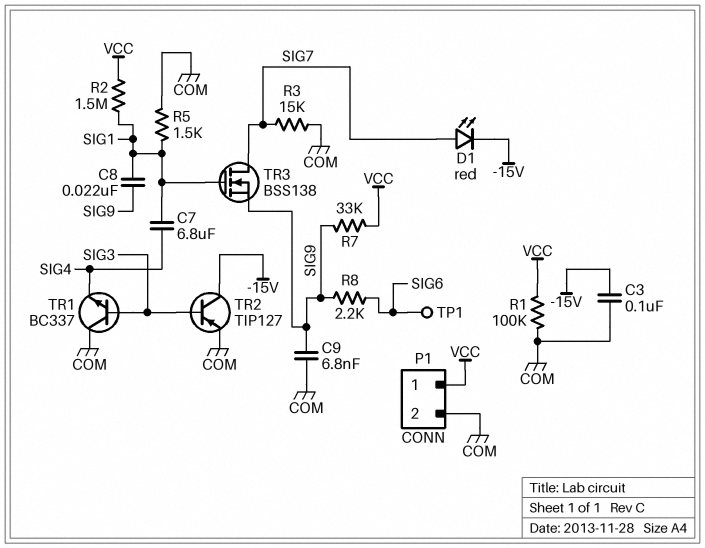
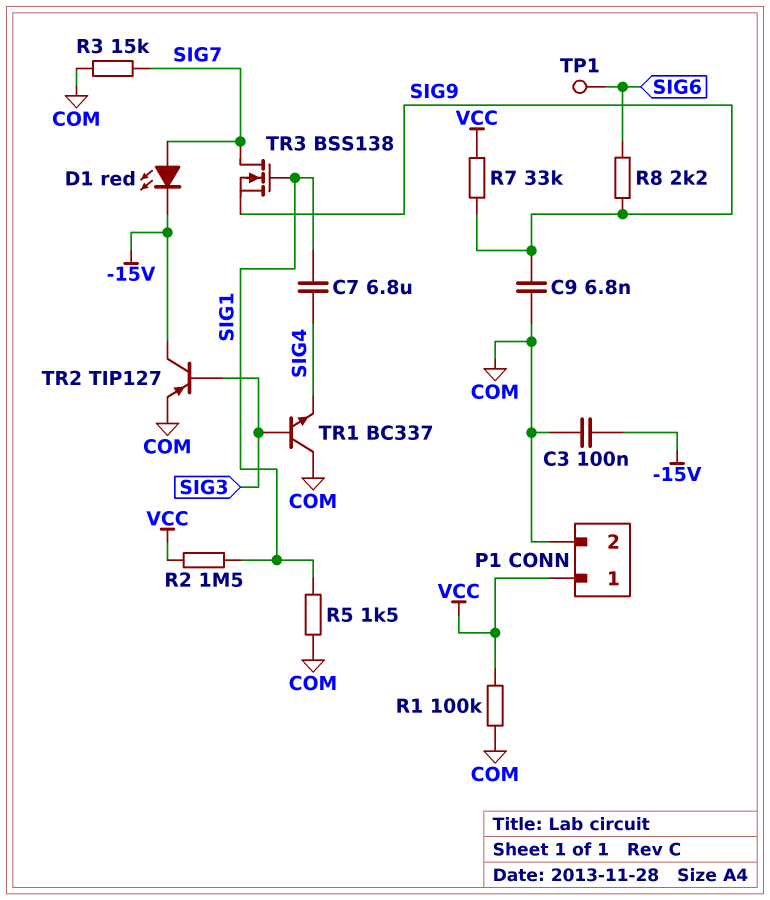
C8: 22nF (SIG1, SIG9) -> none

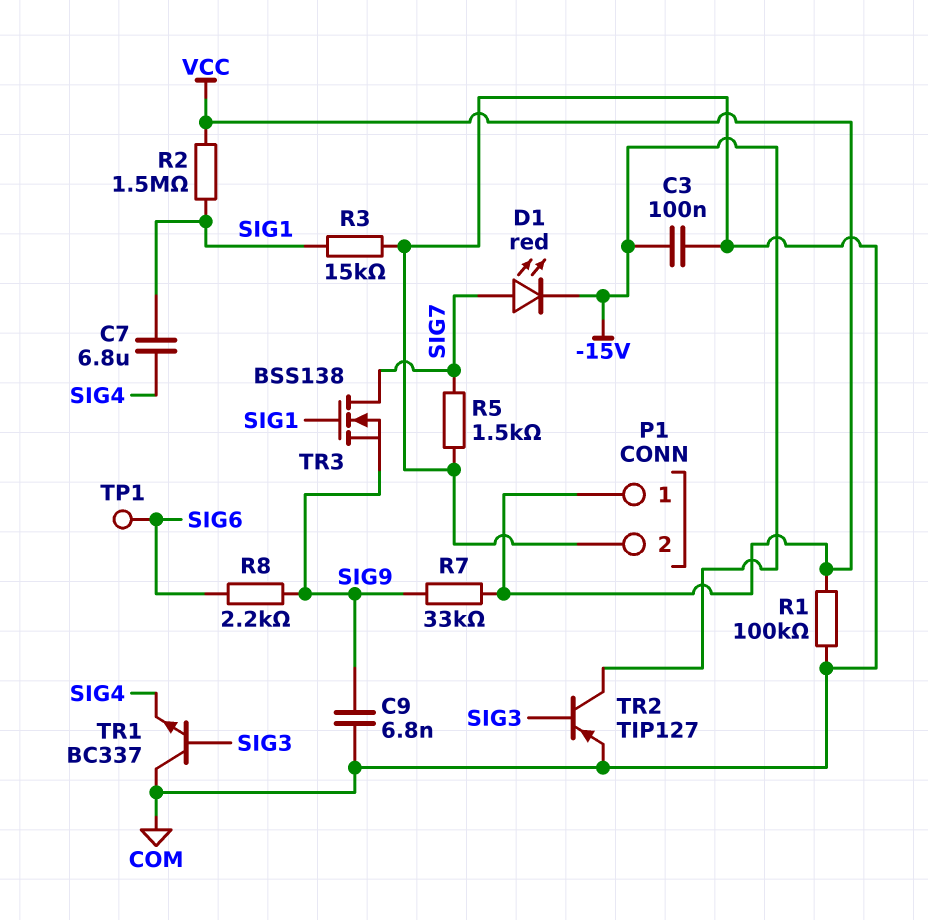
R3: 15k (COM, SIG7) -> 15k (COM, SIG1)
R5: 1.5k (COM, SIG1) -> 1.5k (COM, SIG7)

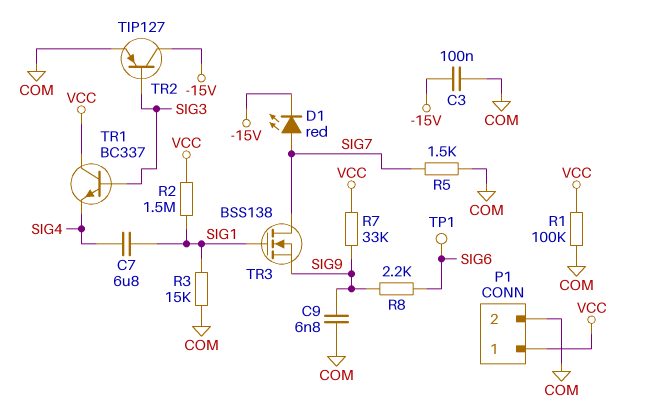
TR1: NPN BC337 (B SIG3, C COM, E SIG4) -> NPN BC337 (B SIG3, C VCC, E SIG4)

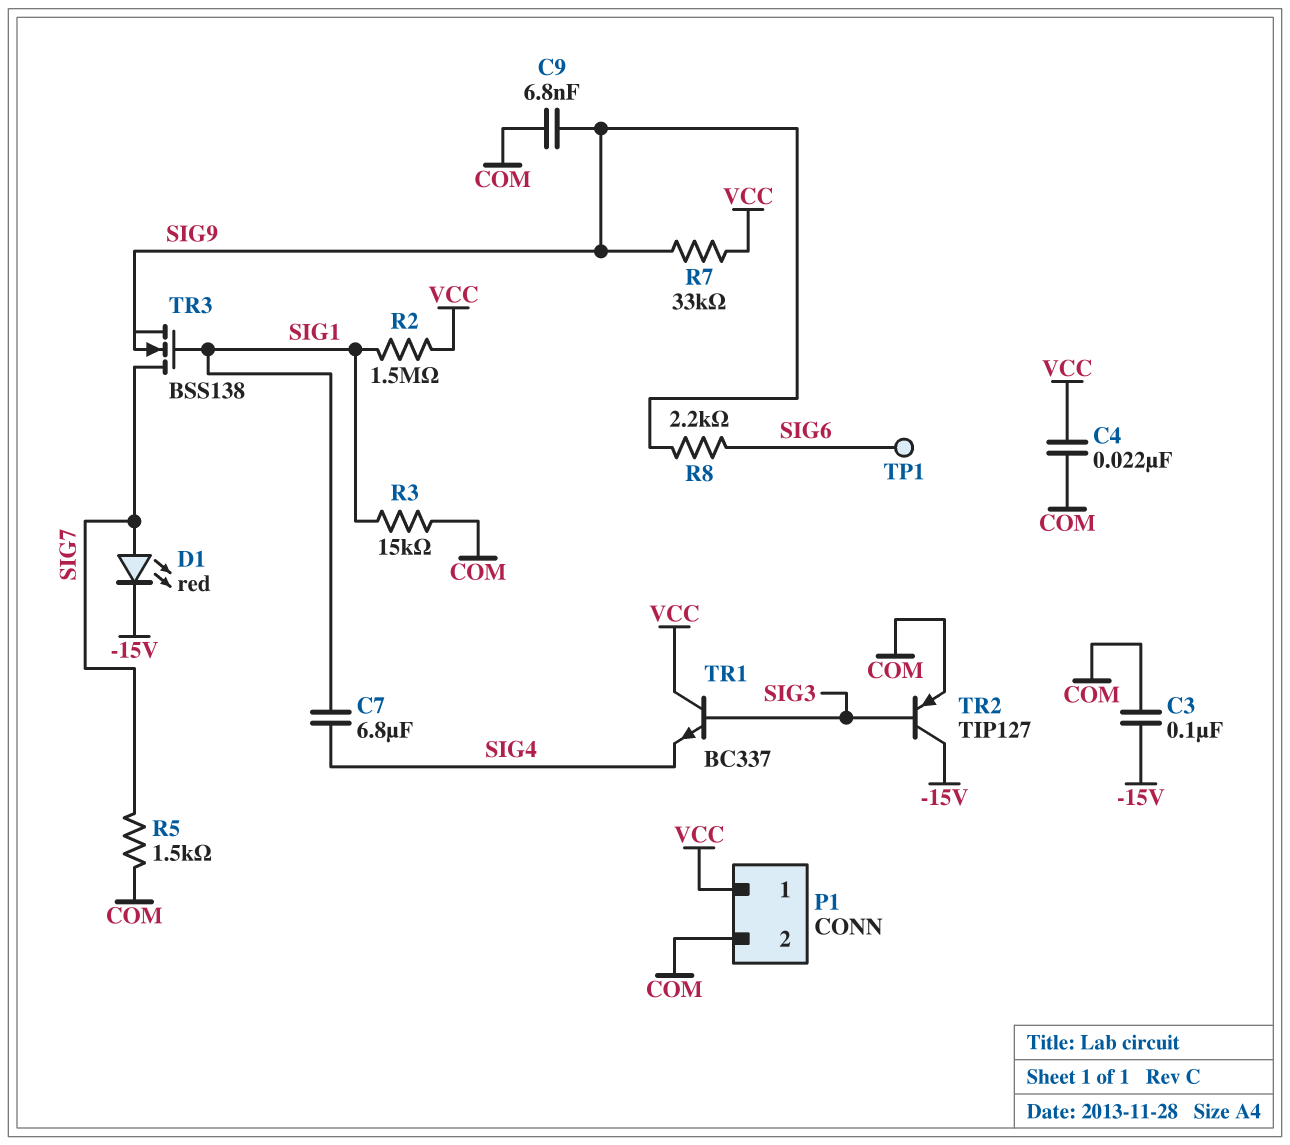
C4: none -> 22nF (COM, VCC)
R1: 100k (COM, VCC) -> none

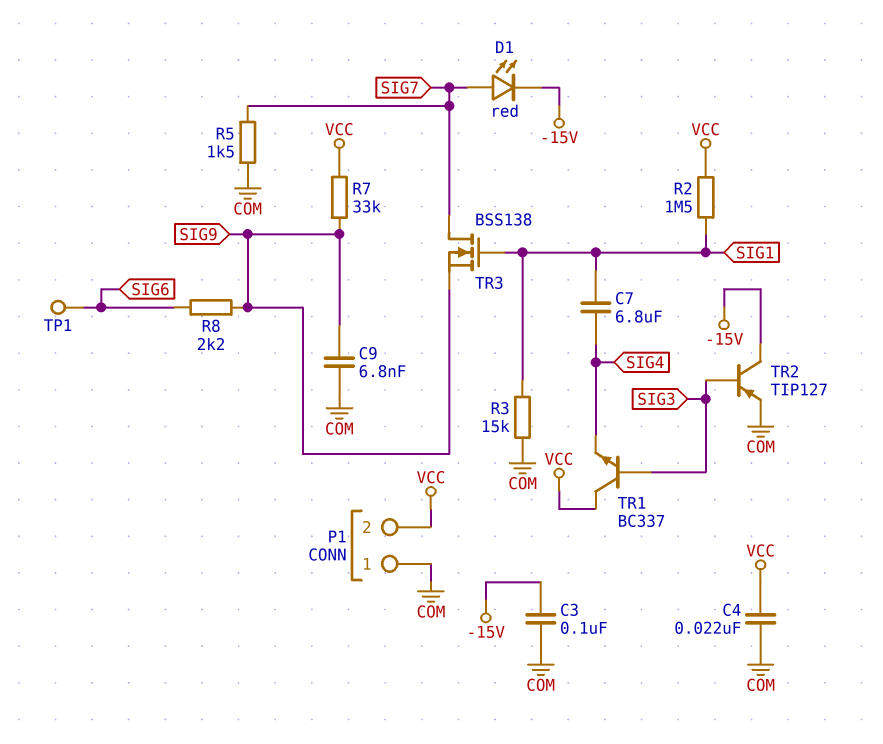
P1 pin 1: VCC -> COM
P1 pin 2: COM -> VCC

